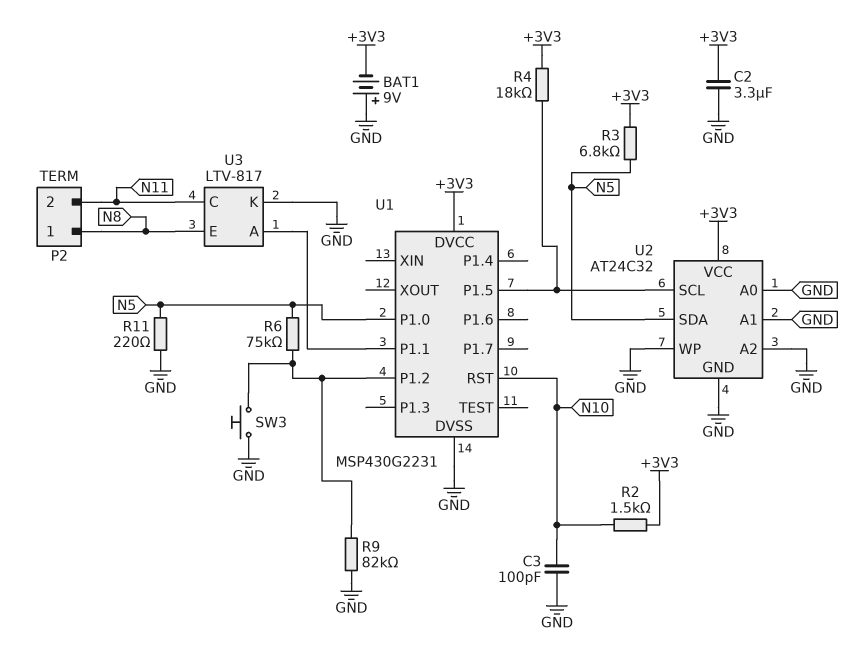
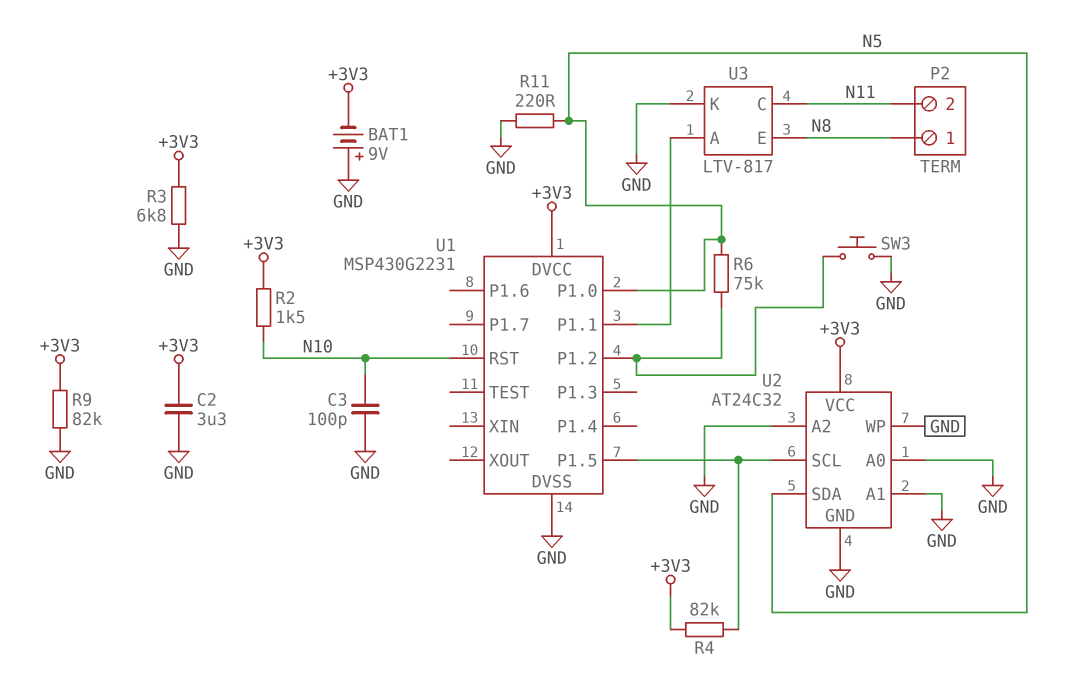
R3: 6.8k (+3V3, N5) -> 6.8k (+3V3, GND)
R4: 18k (+3V3, U1/P1.5) -> 82k (+3V3, U1/P1.5)
R9: 82k (GND, U1/P1.2) -> 82k (+3V3, GND)

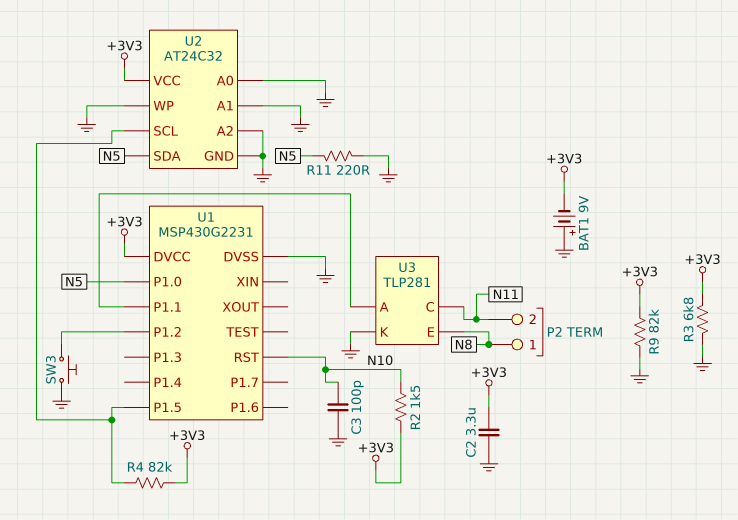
R6: 75k (N5, U1/P1.2) -> none
U3: LTV-817 -> TLP281

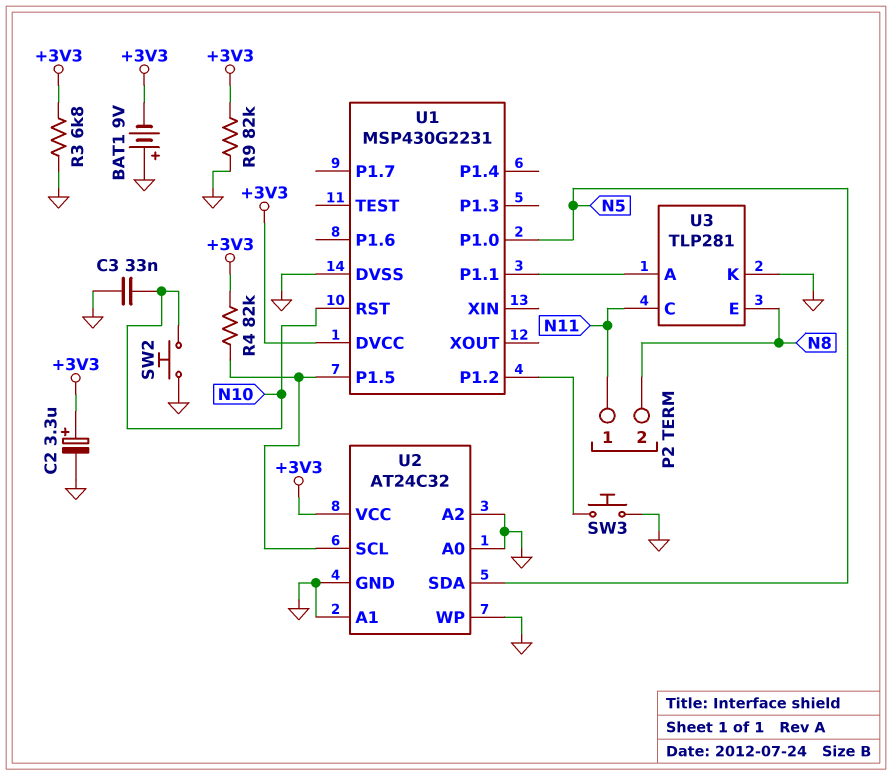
C2: 3.3uF (+3V3, GND) -> 3.3uF (plus +3V3, minus GND)
C3: 100pF (GND, N10) -> 33nF (GND, N10)
P2 pin 1: N8 -> N11
P2 pin 2: N11 -> N8
R2: 1.5k (+3V3, N10) -> none
R11: 220 (GND, N5) -> none
SW2: none -> button (GND, N10)

